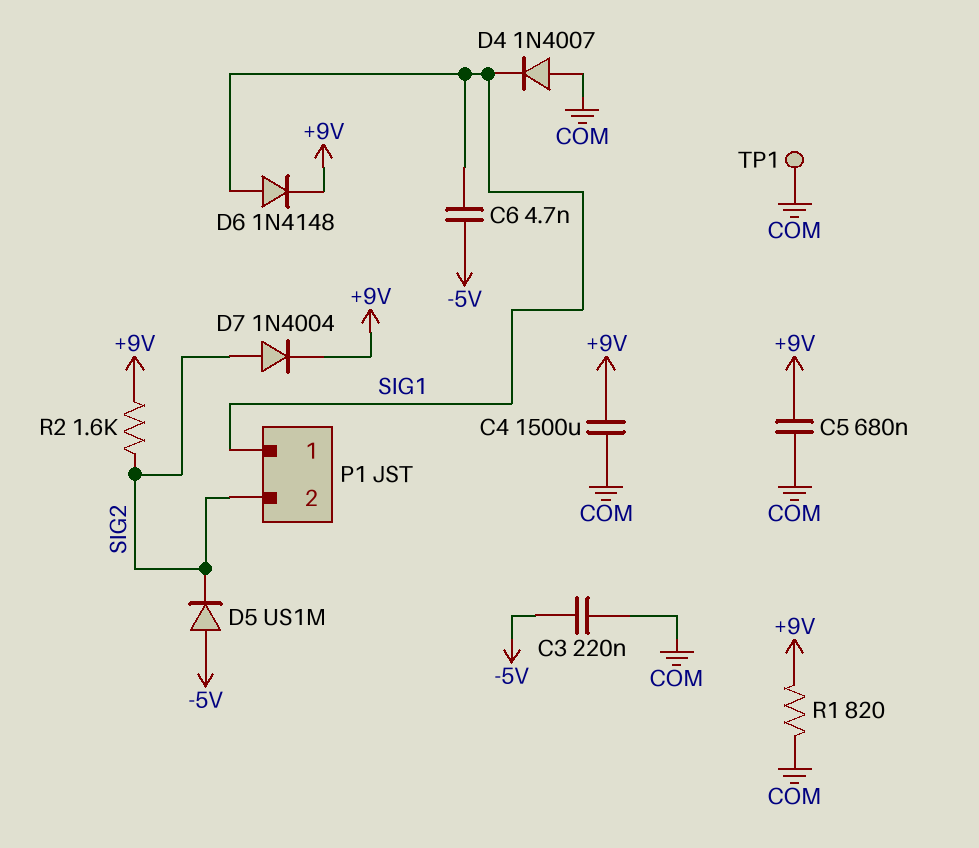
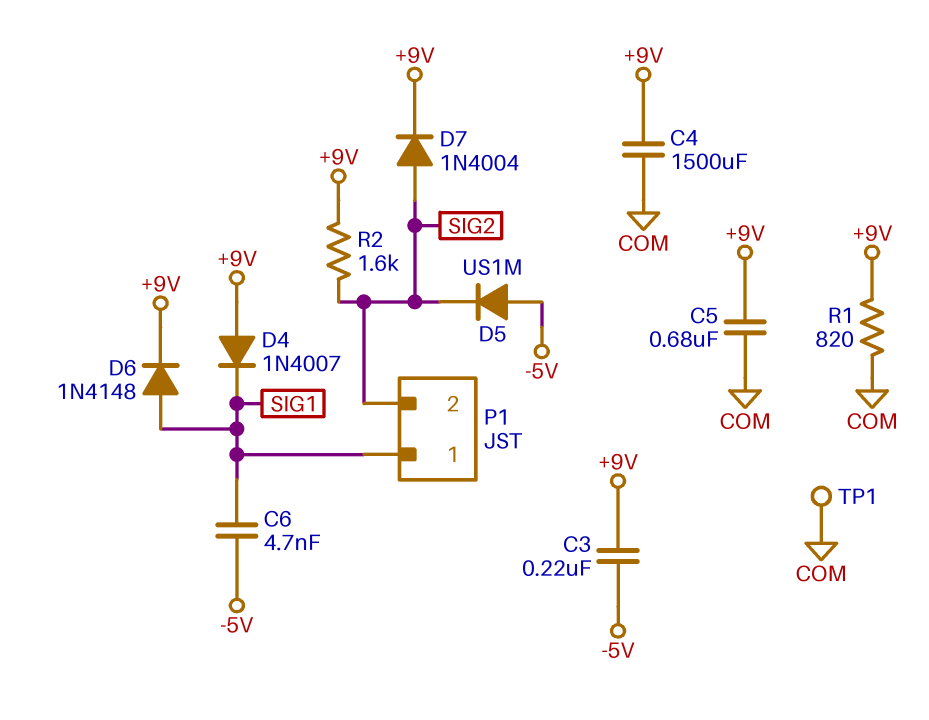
C3: 220nF (-5V, COM) -> 220nF (+9V, -5V)
D4: diode 1N4007 (A COM, K SIG1) -> diode 1N4007 (A +9V, K SIG1)

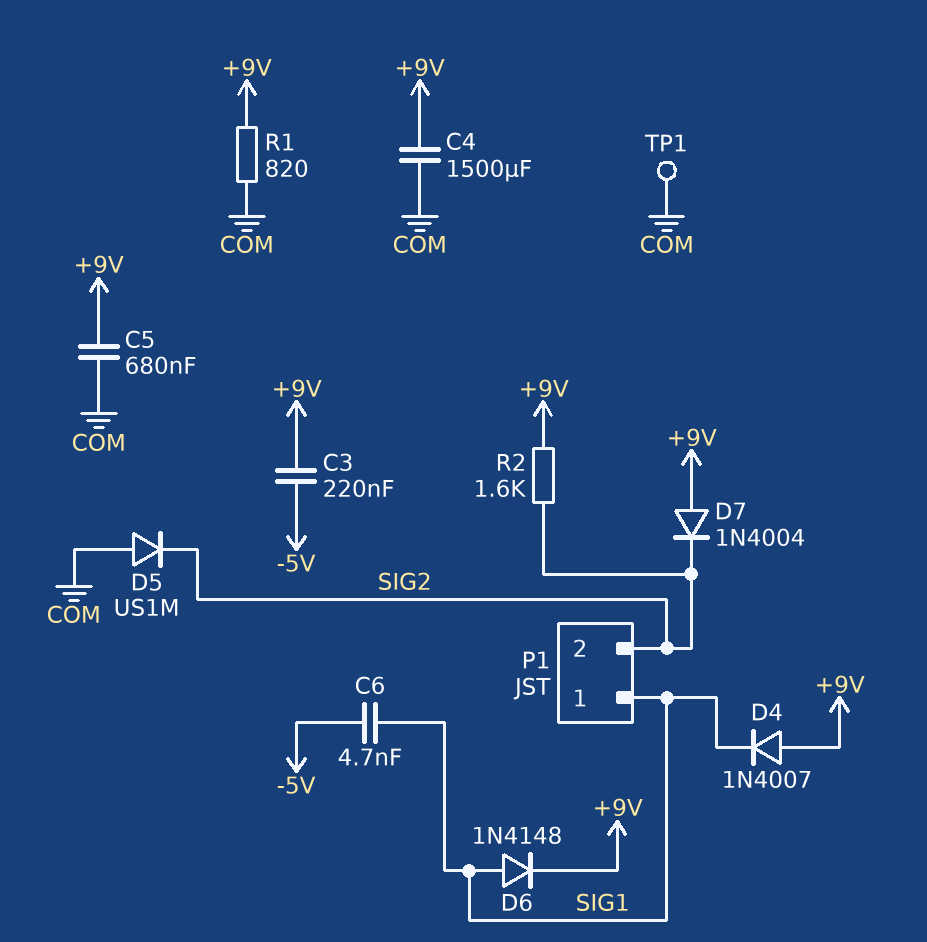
D5: diode US1M (A -5V, K SIG2) -> diode US1M (A COM, K SIG2)
D7: diode 1N4004 (A SIG2, K +9V) -> diode 1N4004 (A +9V, K SIG2)

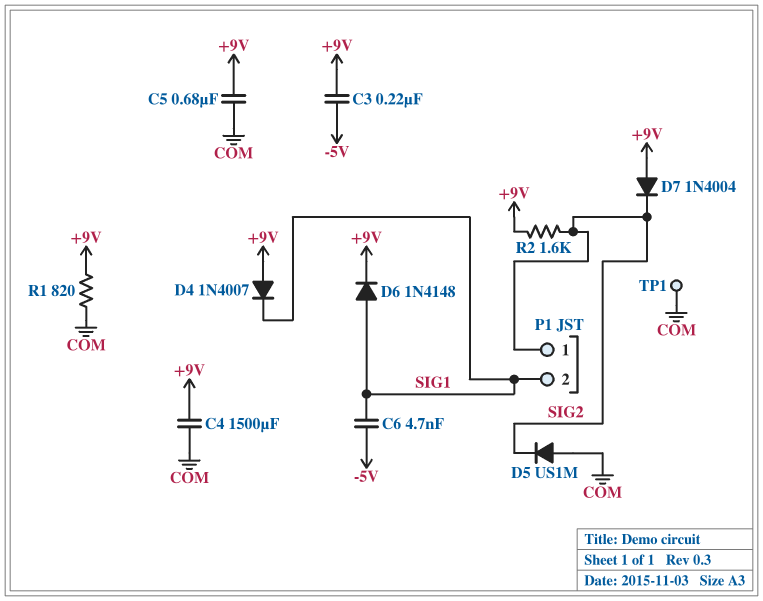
P1 pin 1: SIG1 -> SIG2
P1 pin 2: SIG2 -> SIG1

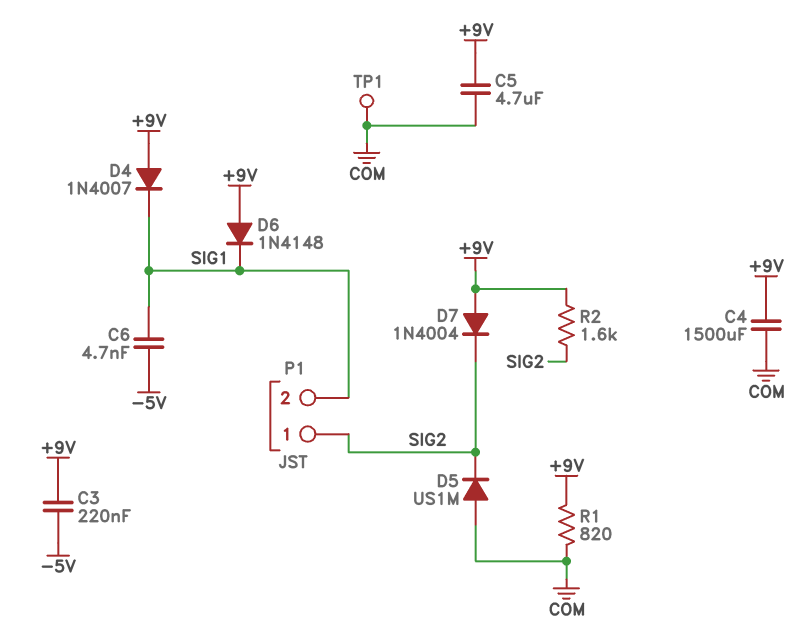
C5: 680nF (+9V, COM) -> 4.7uF (+9V, COM)
D6: diode 1N4148 (A SIG1, K +9V) -> diode 1N4148 (A +9V, K SIG1)

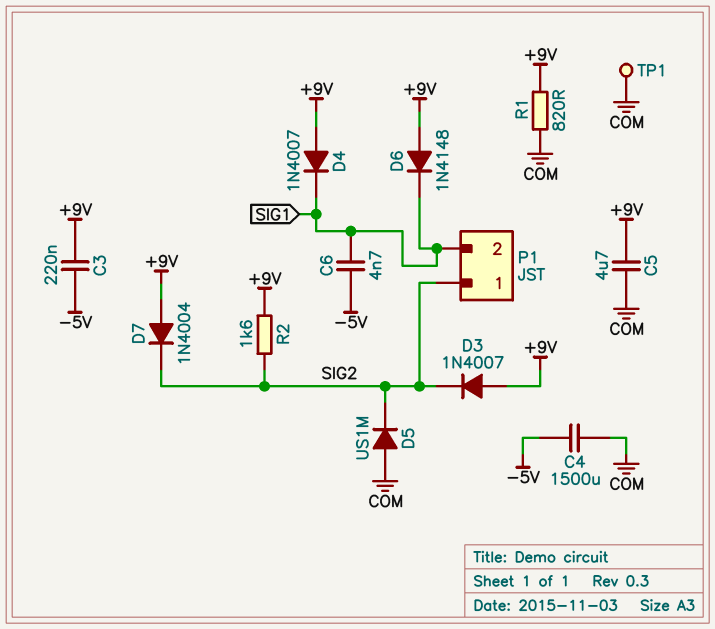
C4: 1500uF (+9V, COM) -> 1500uF (-5V, COM)
D3: none -> diode 1N4007 (A +9V, K SIG2)

